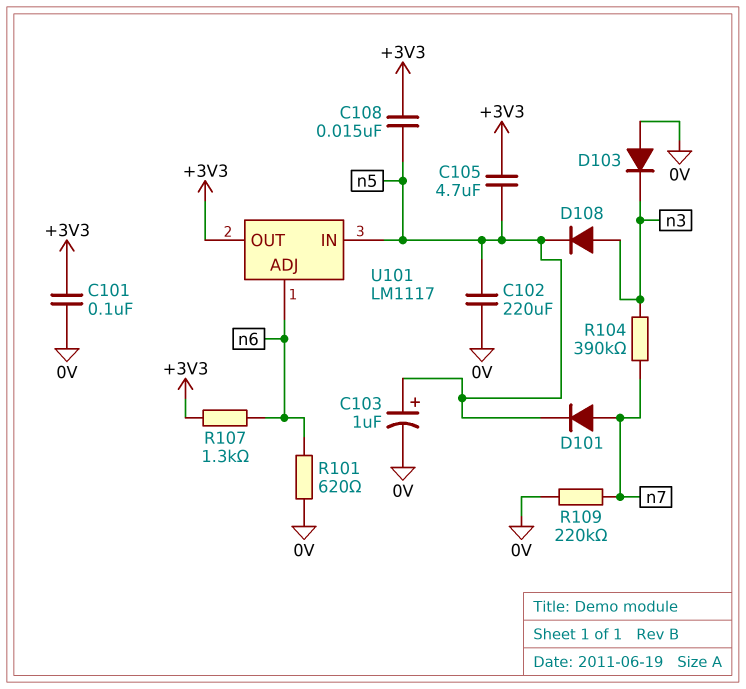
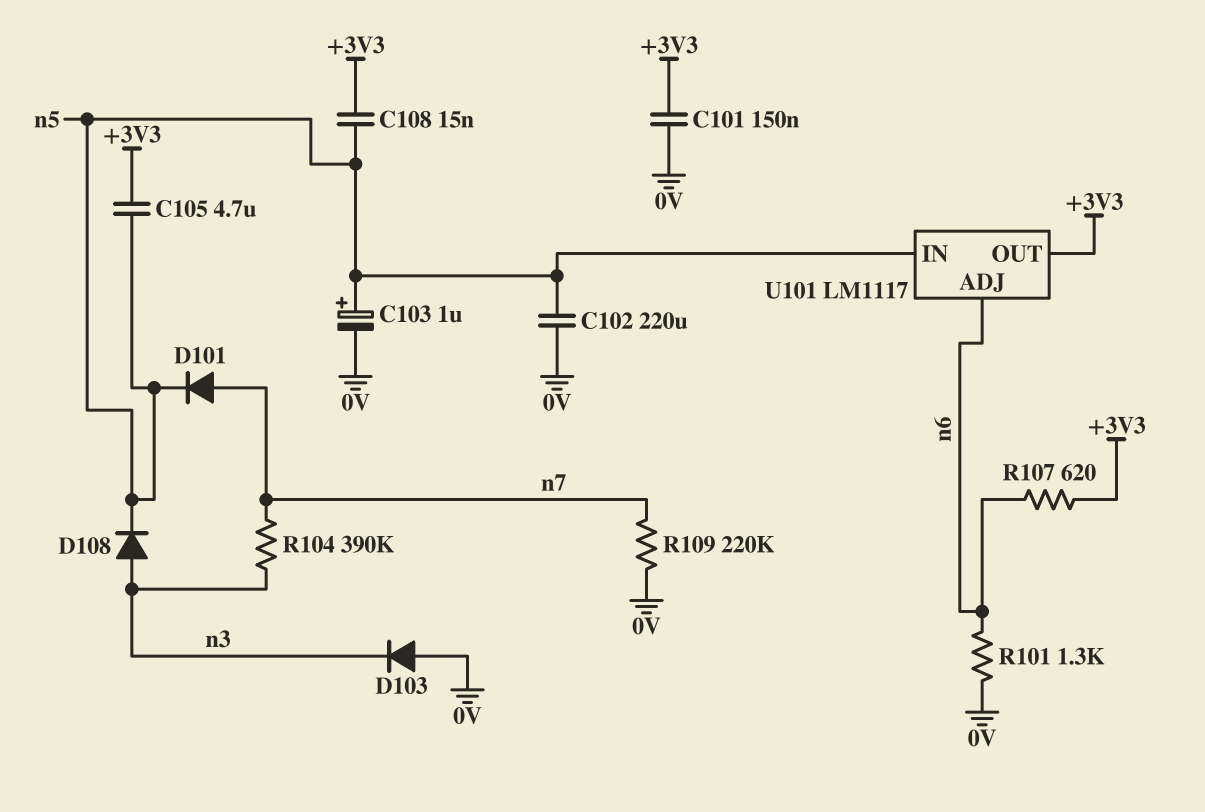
C101: 100nF (+3V3, 0V) -> 150nF (+3V3, 0V)
R101: 620 (0V, n6) -> 1.3k (0V, n6)
R107: 1.3k (+3V3, n6) -> 620 (+3V3, n6)

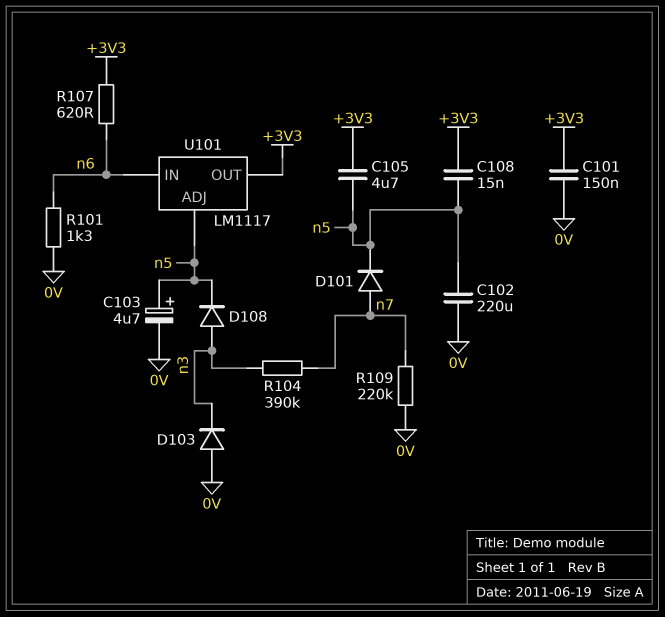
C103: 1uF (plus n5, minus 0V) -> 4.7uF (plus n5, minus 0V)
U101 pin ADJ: n6 -> n5
U101 pin IN: n5 -> n6

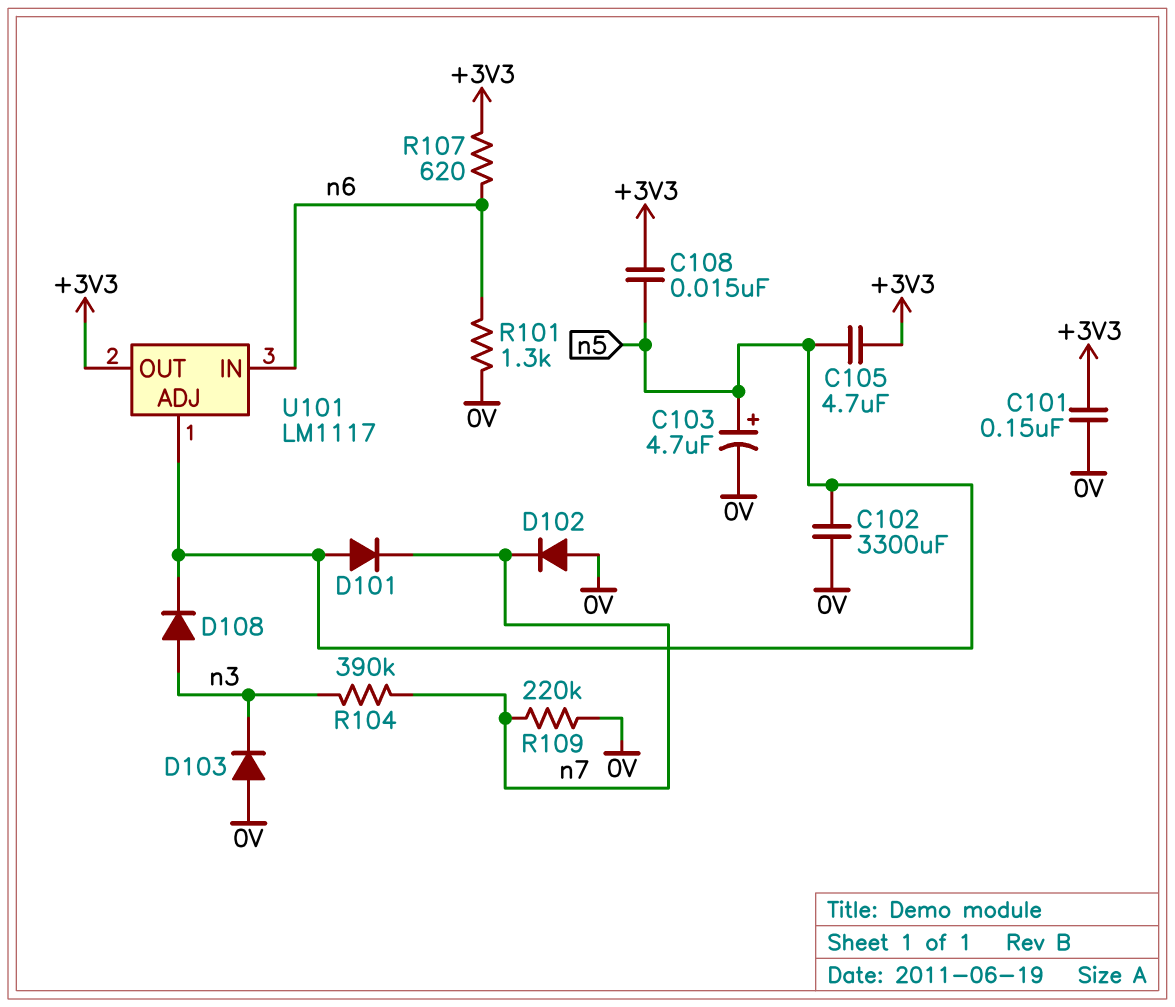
C102: 220uF (0V, n5) -> 3300uF (0V, n5)
D101: diode (A n7, K n5) -> diode (A n5, K n7)
D102: none -> diode (A 0V, K n7)

